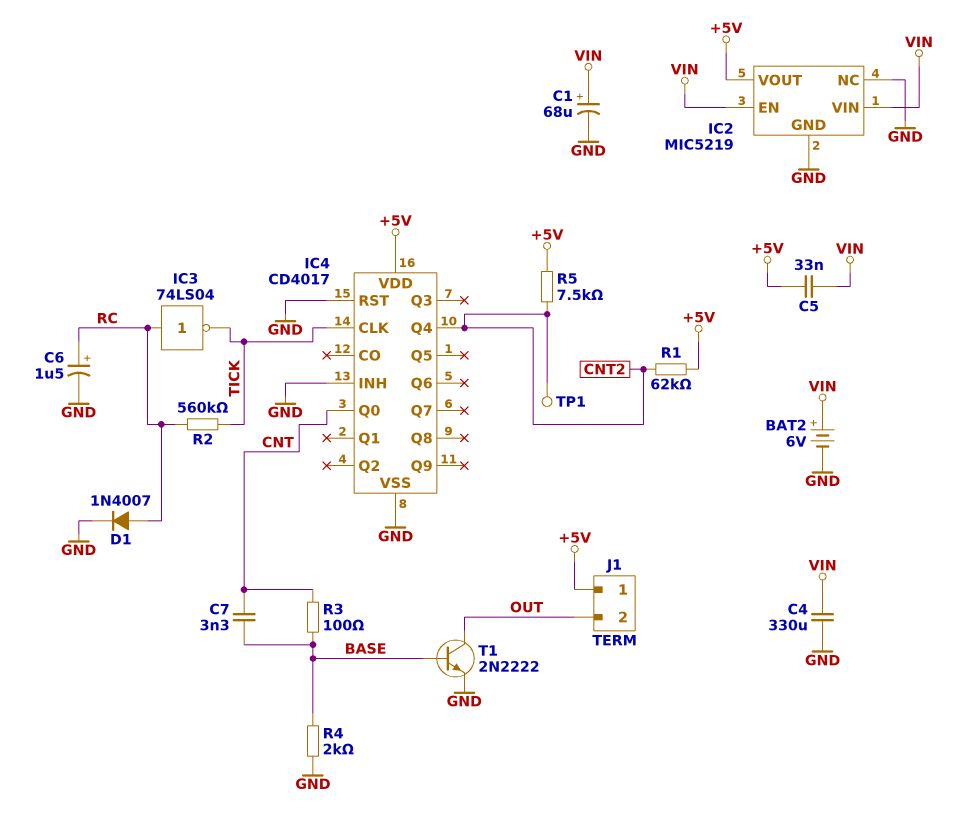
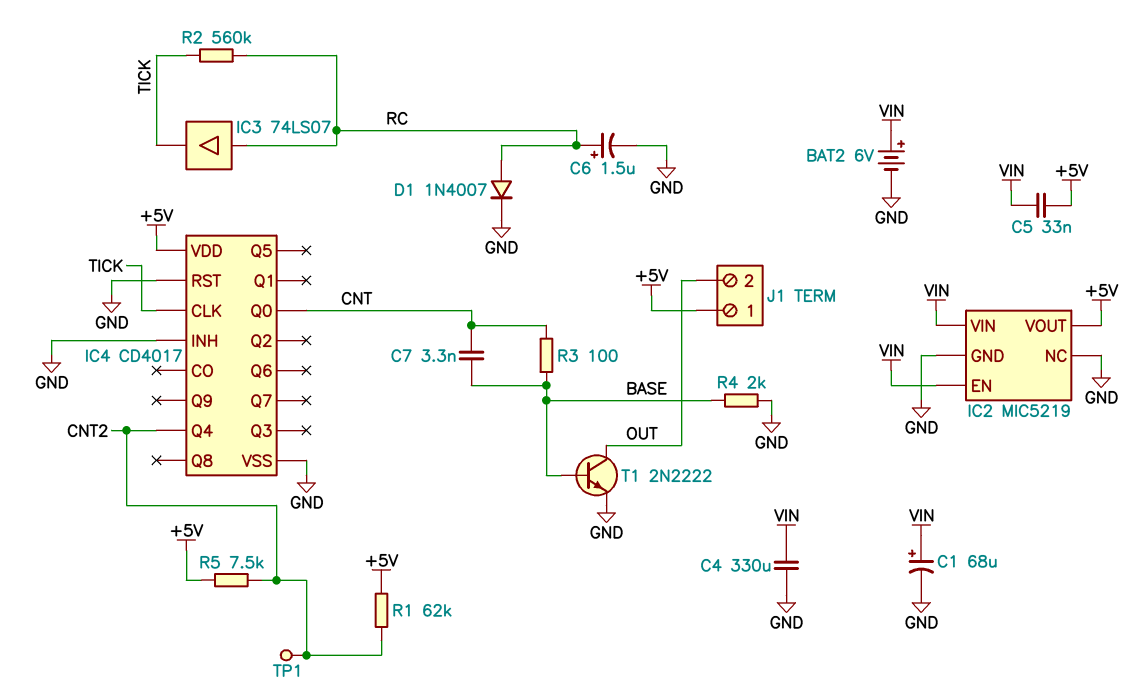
IC3: NOT 74LS04 (in RC, out TICK) -> buffer 74LS07 (in RC, out TICK)

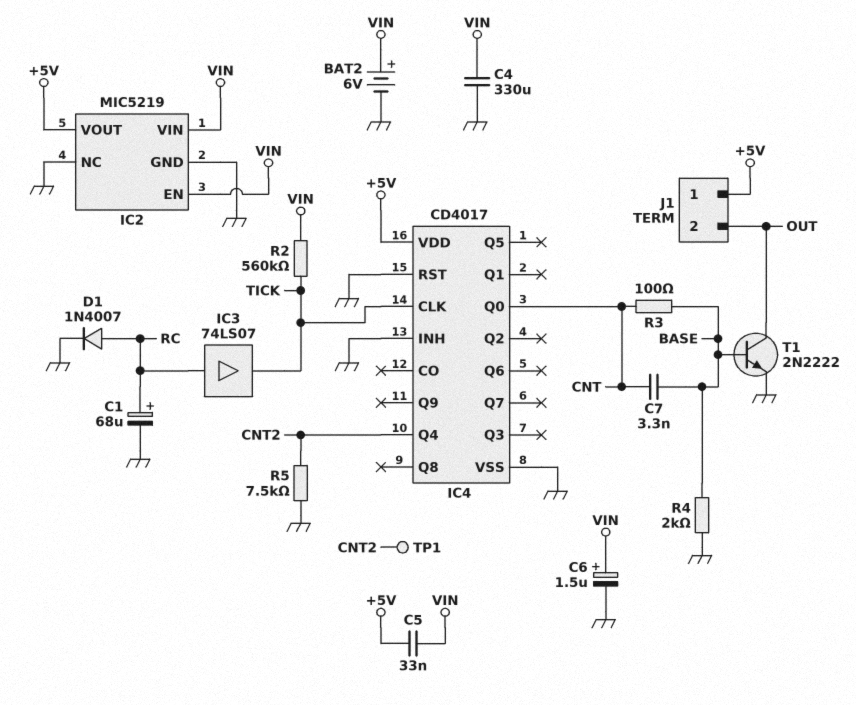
C1: 68uF (plus VIN, minus GND) -> 68uF (plus RC, minus GND)
C6: 1.5uF (plus RC, minus GND) -> 1.5uF (plus VIN, minus GND)
R1: 62k (+5V, CNT2) -> none
R2: 560k (RC, TICK) -> 560k (TICK, VIN)
R5: 7.5k (+5V, CNT2) -> 7.5k (CNT2, GND)

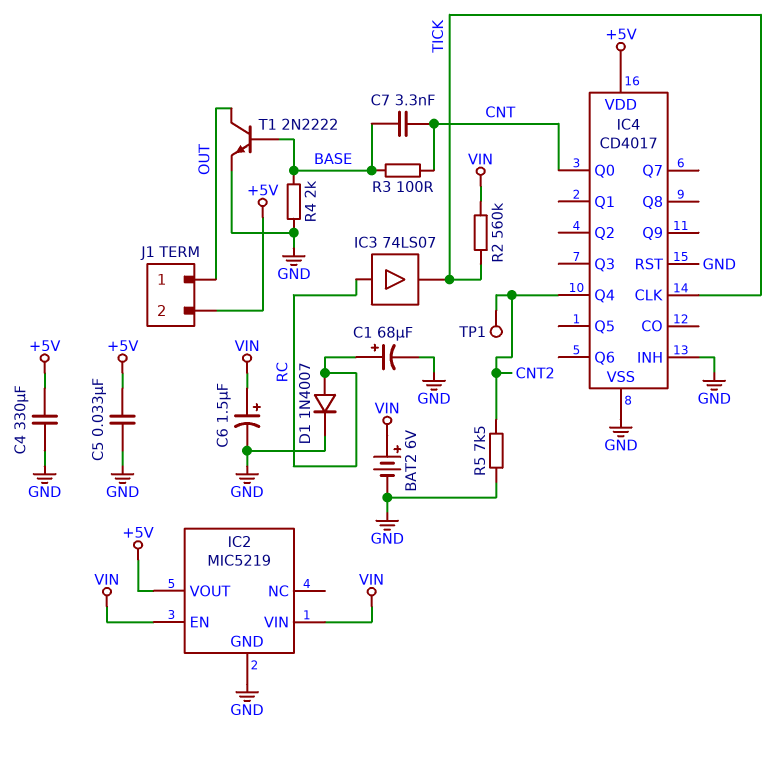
C4: 330uF (GND, VIN) -> 330uF (+5V, GND)
C5: 33nF (+5V, VIN) -> 33nF (+5V, GND)
IC2 pin NC: GND -> none
J1 pin 1: +5V -> OUT
J1 pin 2: OUT -> +5V

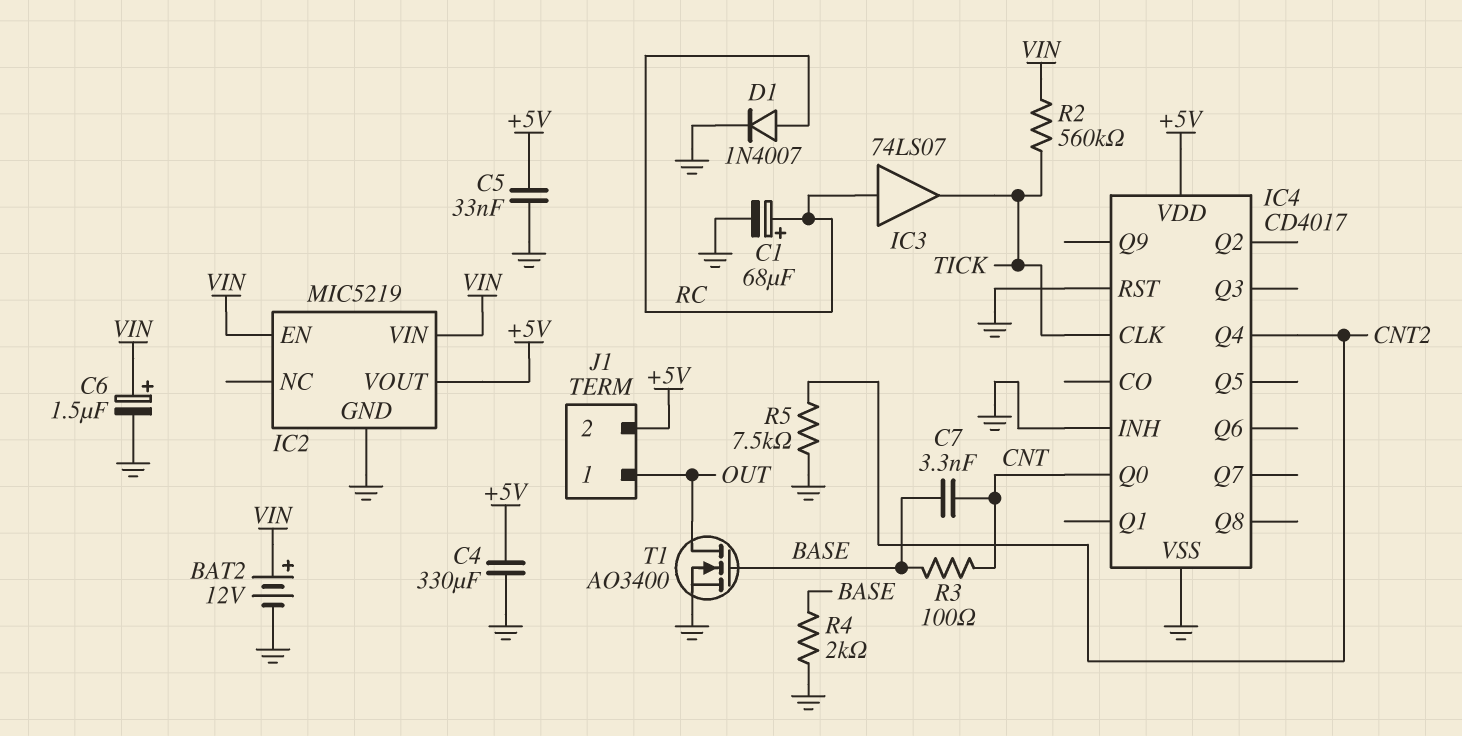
BAT2: 6V (plus VIN, minus GND) -> 12V (plus VIN, minus GND)
T1: NPN 2N2222 (B BASE, C OUT, E GND) -> NMOS AO3400 (G BASE, D OUT, S GND)
TP1: test point (CNT2) -> none

